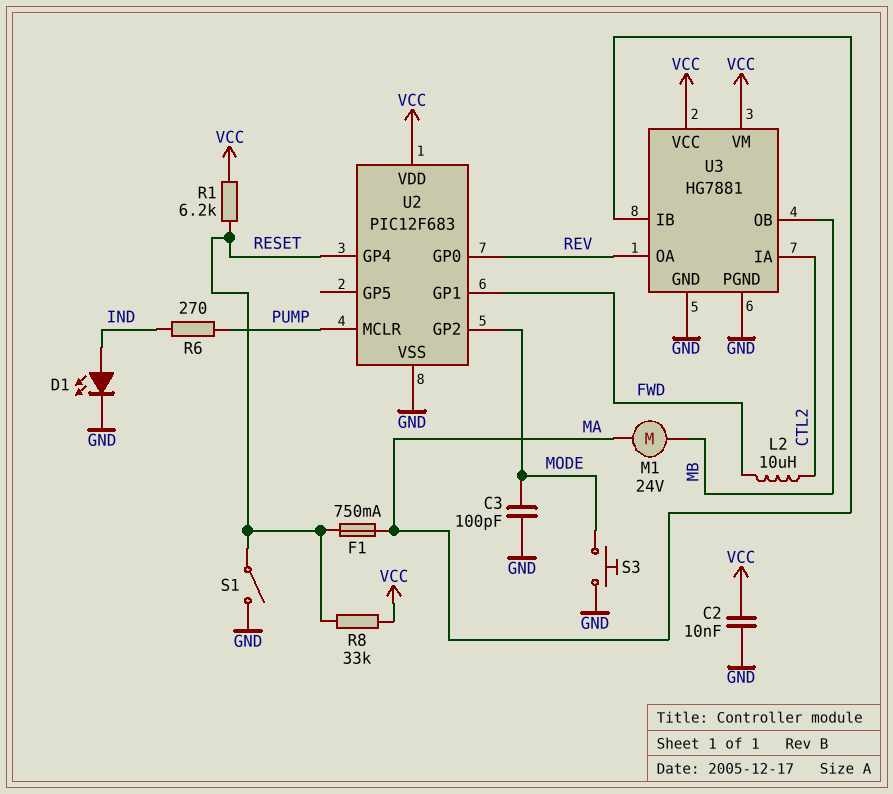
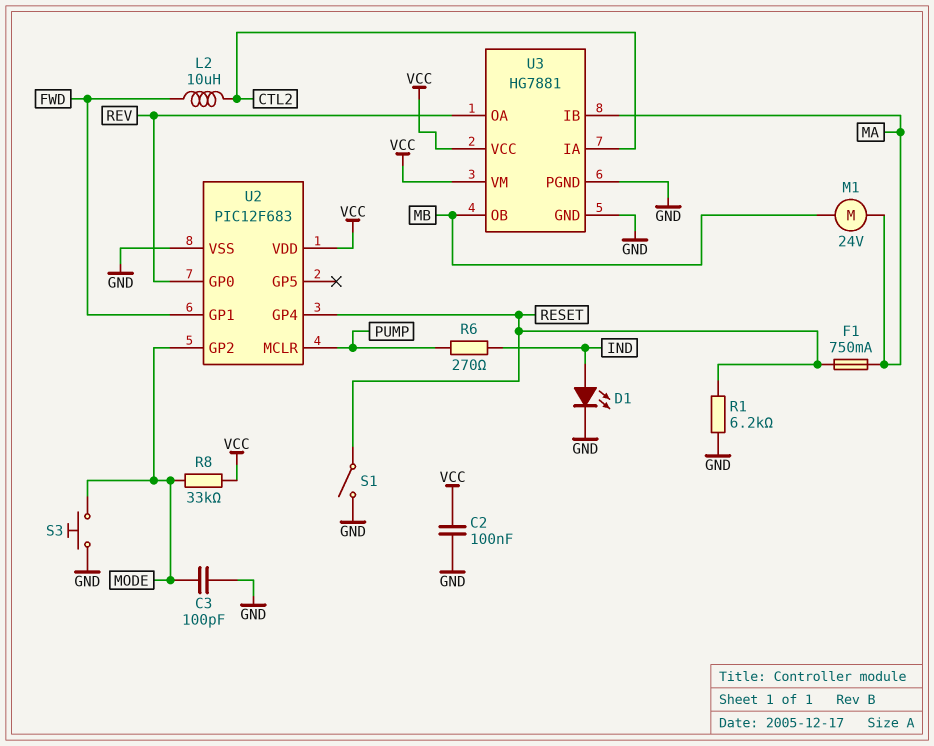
C2: 10nF (GND, VCC) -> 100nF (GND, VCC)
R1: 6.2k (RESET, VCC) -> 6.2k (GND, RESET)
R8: 33k (RESET, VCC) -> 33k (MODE, VCC)

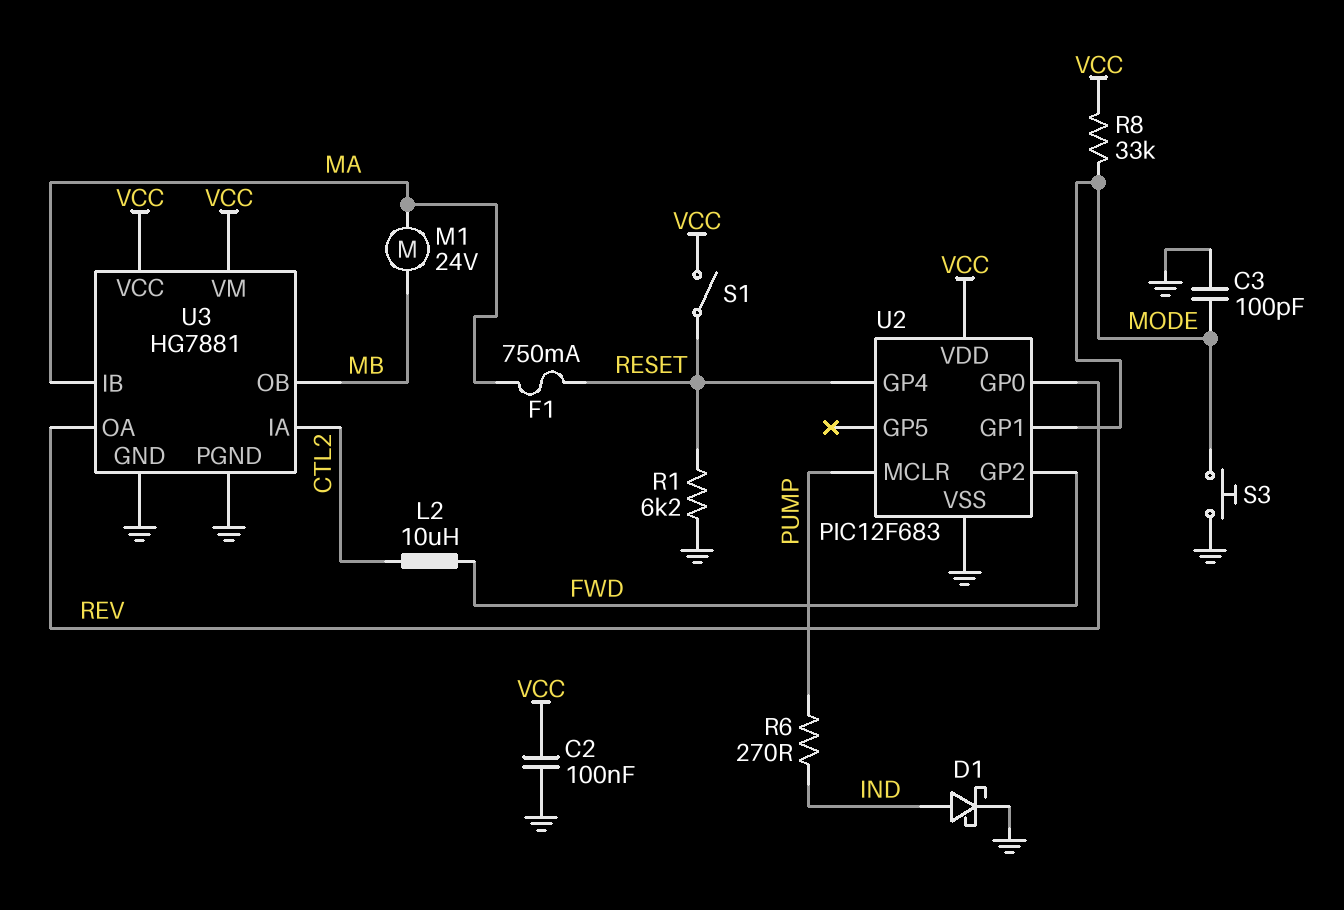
D1: LED (A IND, K GND) -> schottky (A IND, K GND)
S1: switch (GND, RESET) -> switch (RESET, VCC)
U2 pin GP1: FWD -> MODE
U2 pin GP2: MODE -> FWD

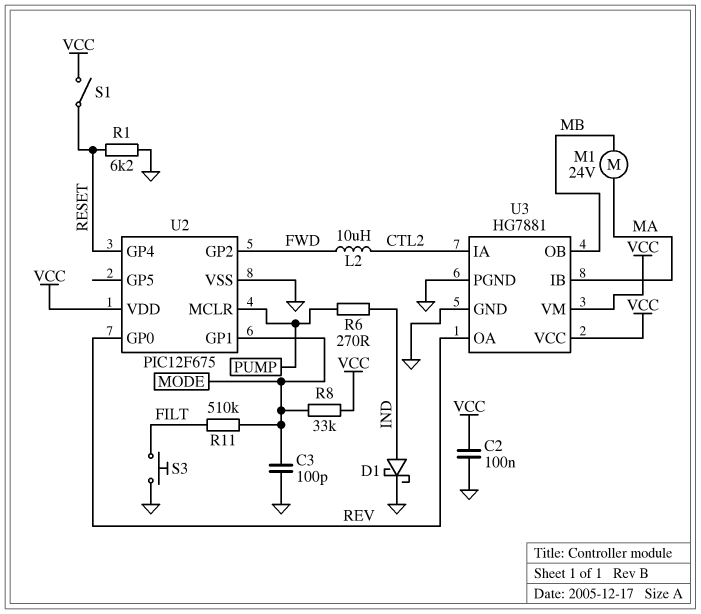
F1: 750mA (MA, RESET) -> none
R11: none -> 510k (FILT, MODE)
S3: button (GND, MODE) -> button (FILT, GND)
U2: PIC12F683 -> PIC12F675

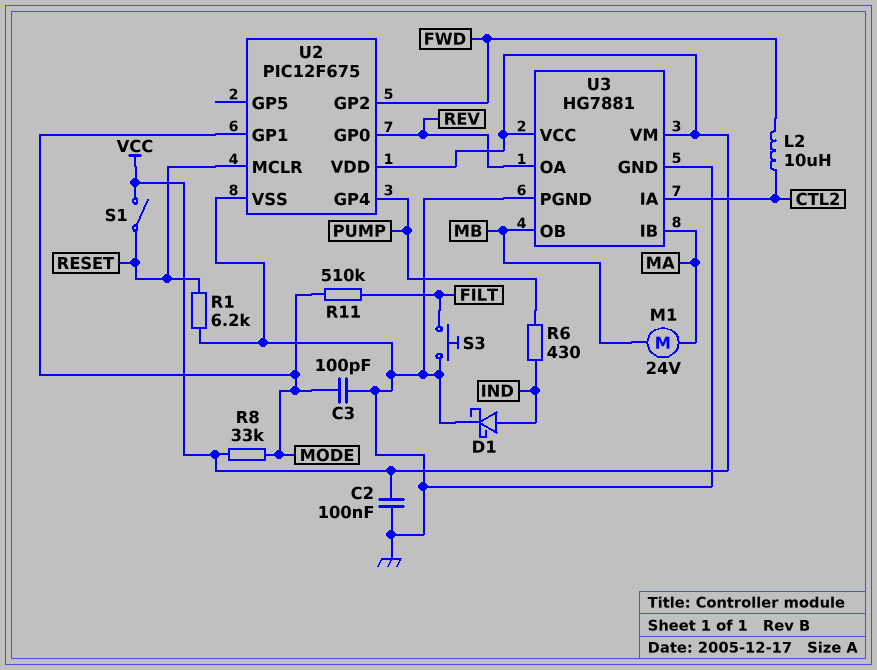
R6: 270 (IND, PUMP) -> 430 (IND, PUMP)
U2 pin GP4: RESET -> PUMP
U2 pin MCLR: PUMP -> RESET

